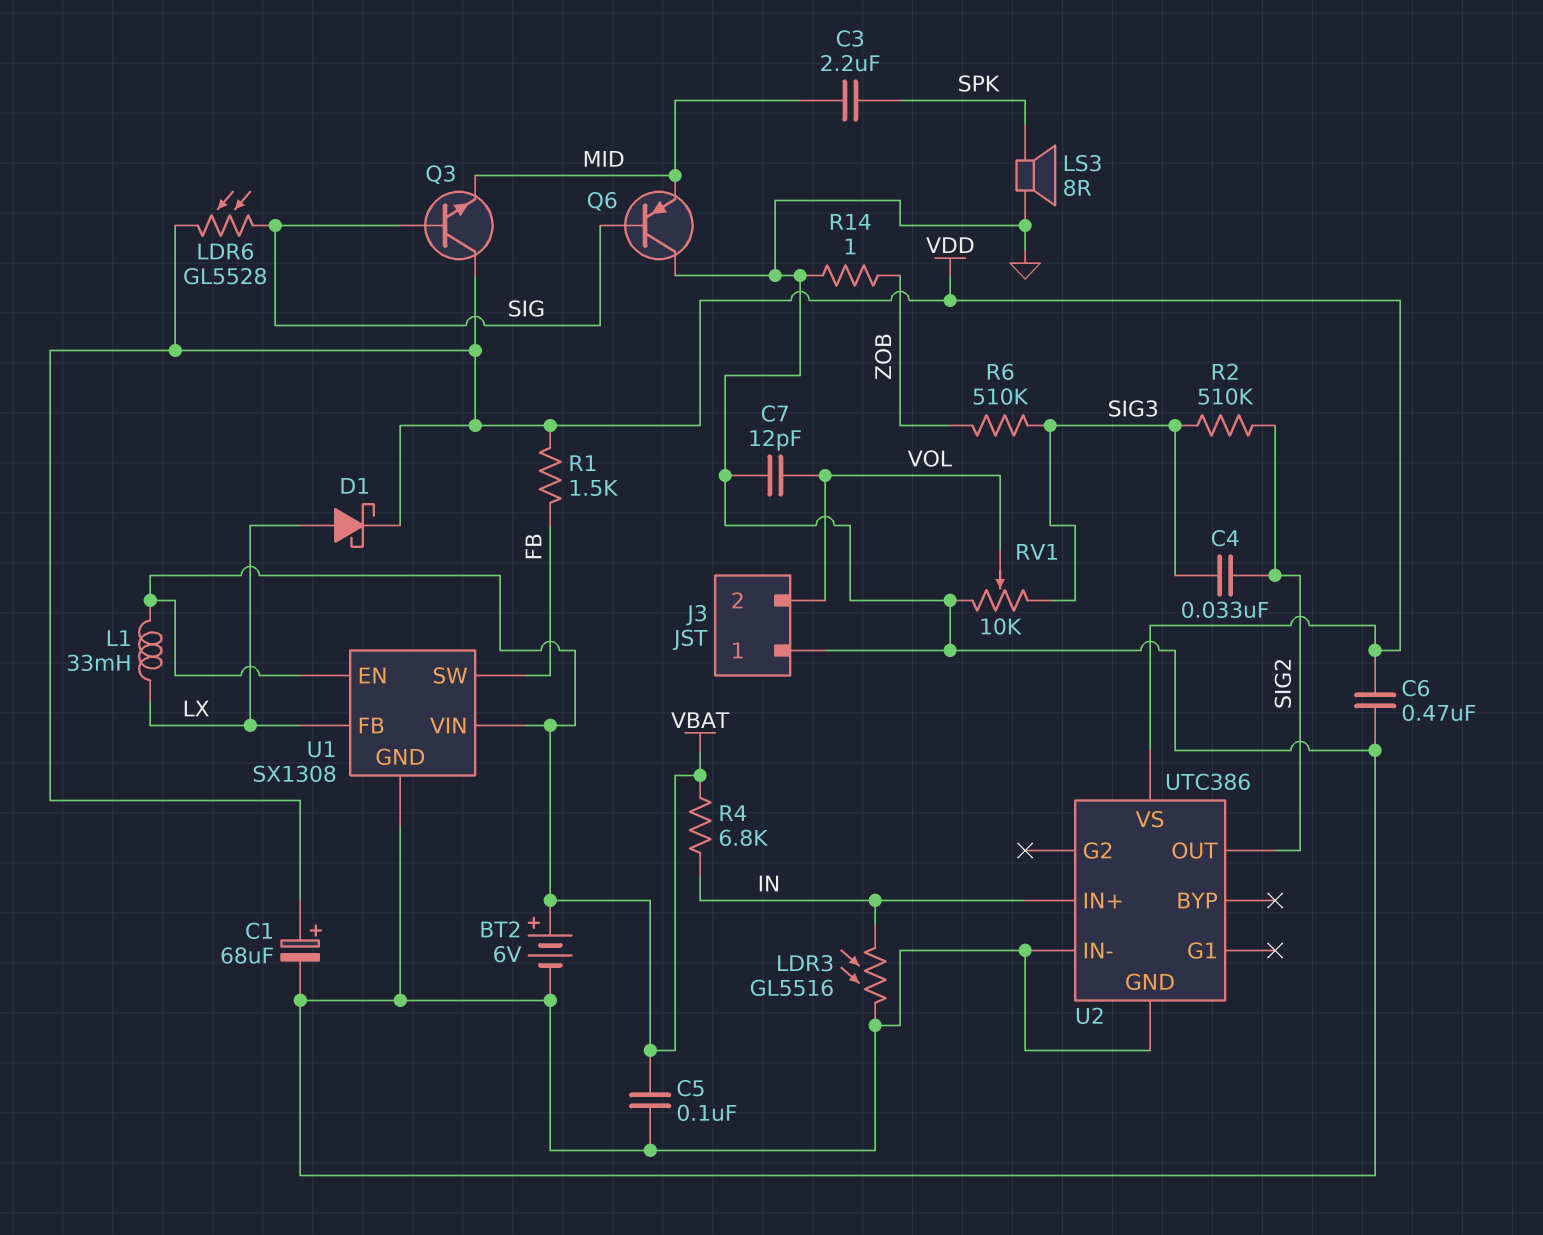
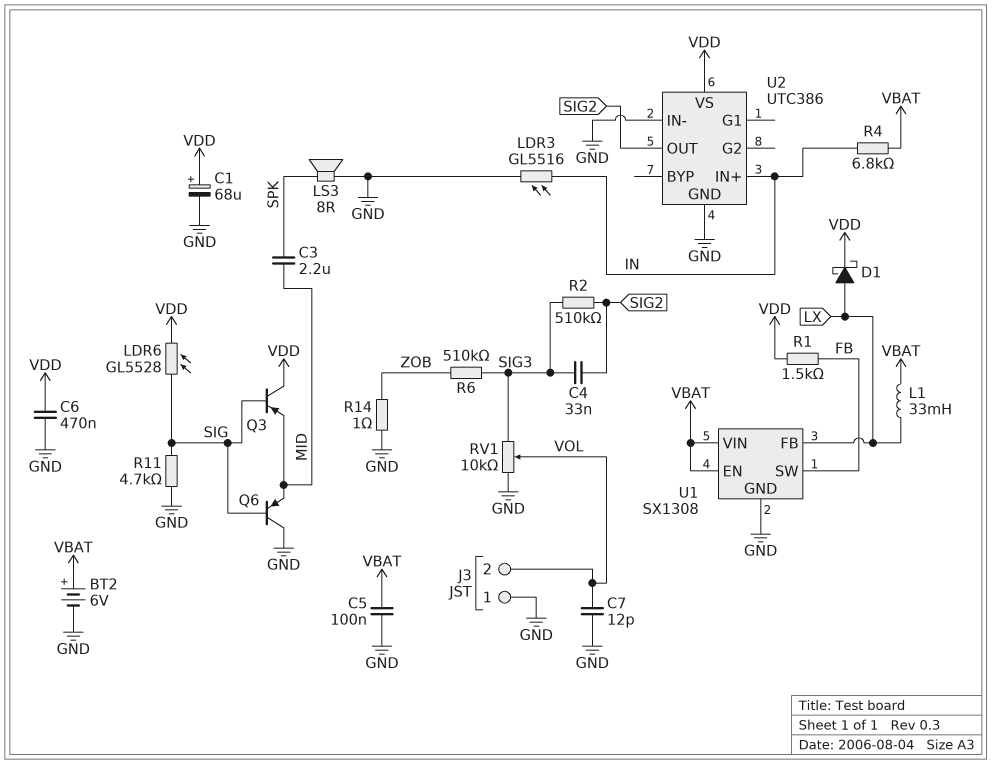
Q3: NPN (B SIG, C VDD, E MID) -> PNP (B SIG, C VDD, E MID)
R11: none -> 4.7k (GND, SIG)

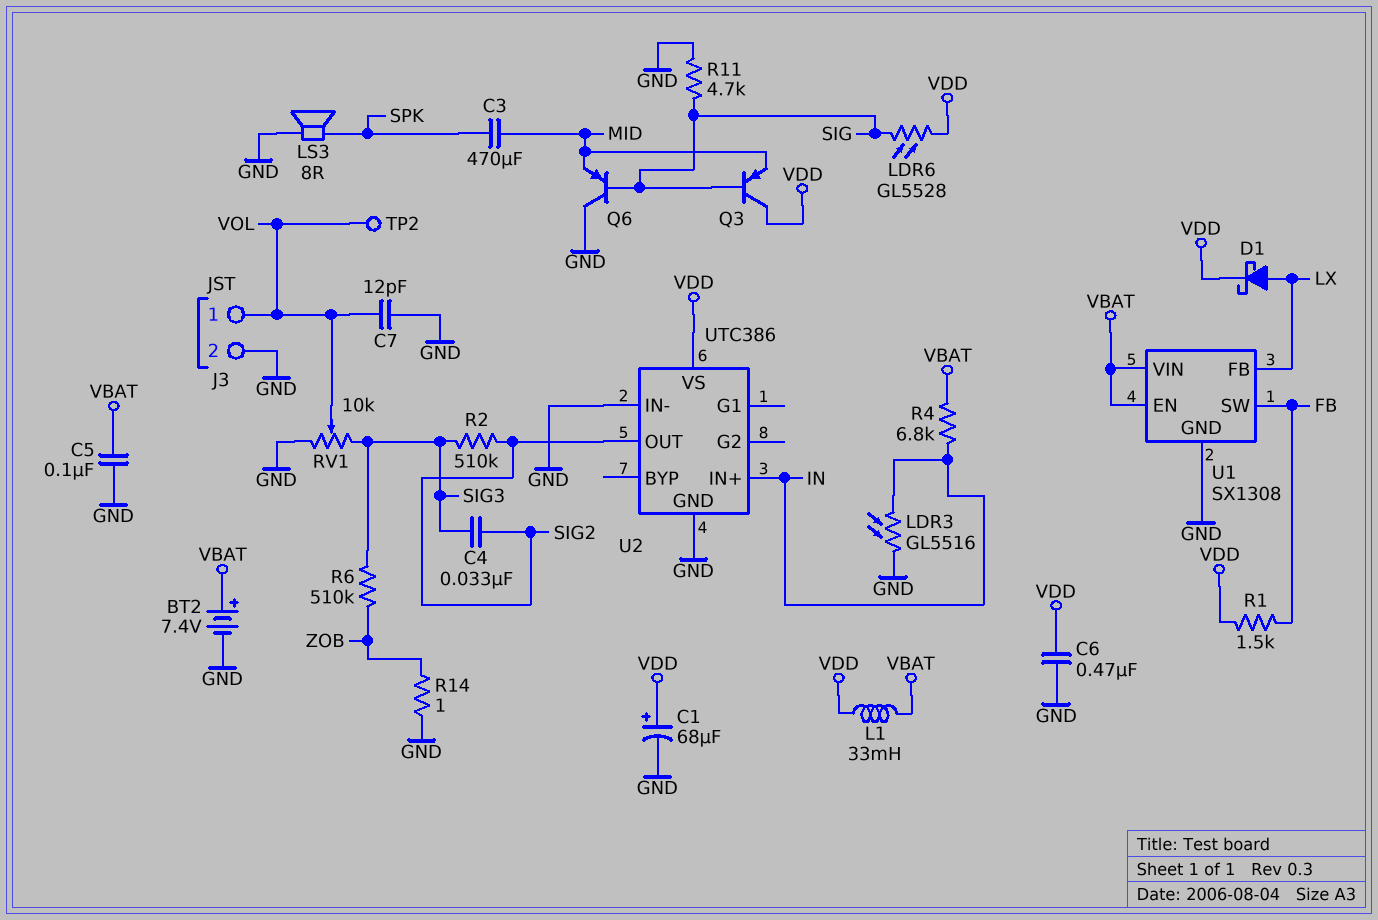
BT2: 6V (plus VBAT, minus GND) -> 7.4V (plus VBAT, minus GND)
C3: 2.2uF (MID, SPK) -> 470uF (MID, SPK)
J3 pin 1: GND -> VOL
J3 pin 2: VOL -> GND
L1: 33mH (LX, VBAT) -> 33mH (VBAT, VDD)
TP2: none -> test point (VOL)

